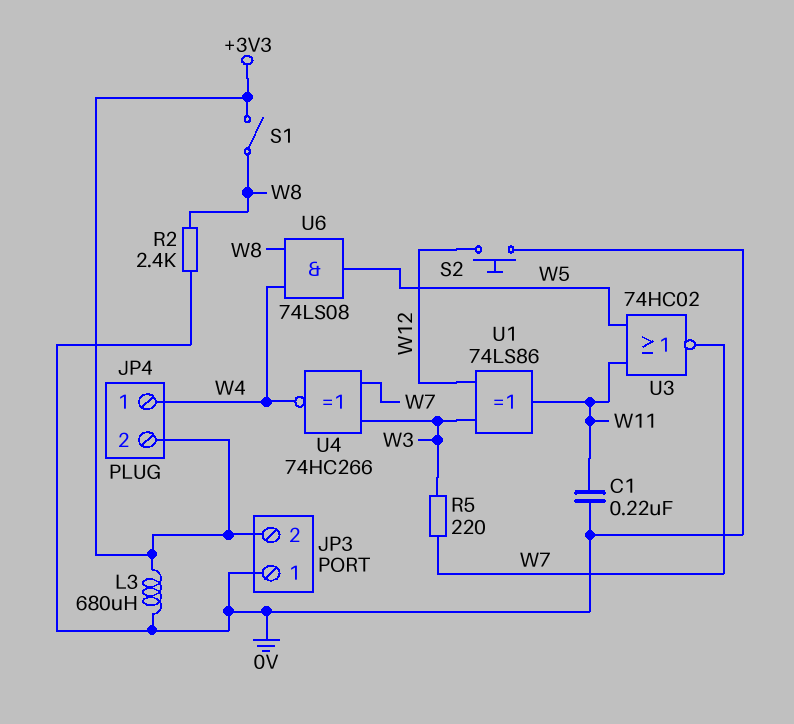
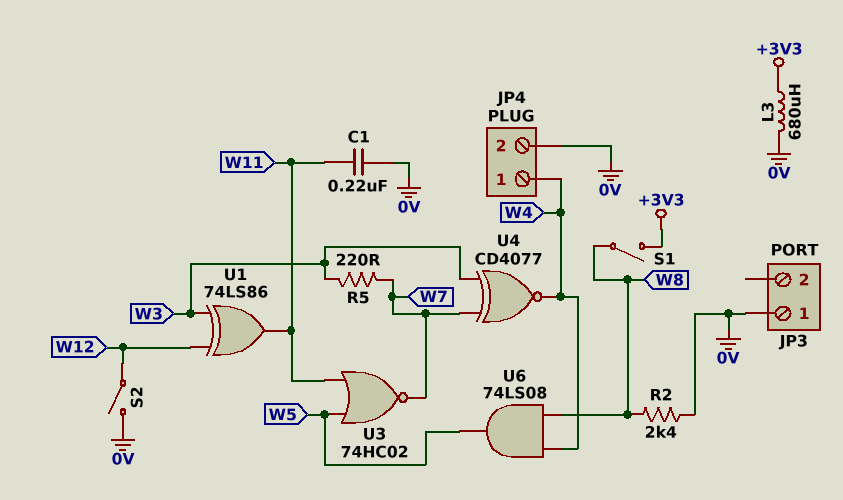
JP3 pin 2: +3V3 -> none
JP4 pin 2: +3V3 -> 0V
S2: button (0V, W12) -> switch (0V, W12)
U4: XNOR 74HC266 (in W3, in W7, out W4) -> XNOR CD4077 (in W3, in W7, out W4)

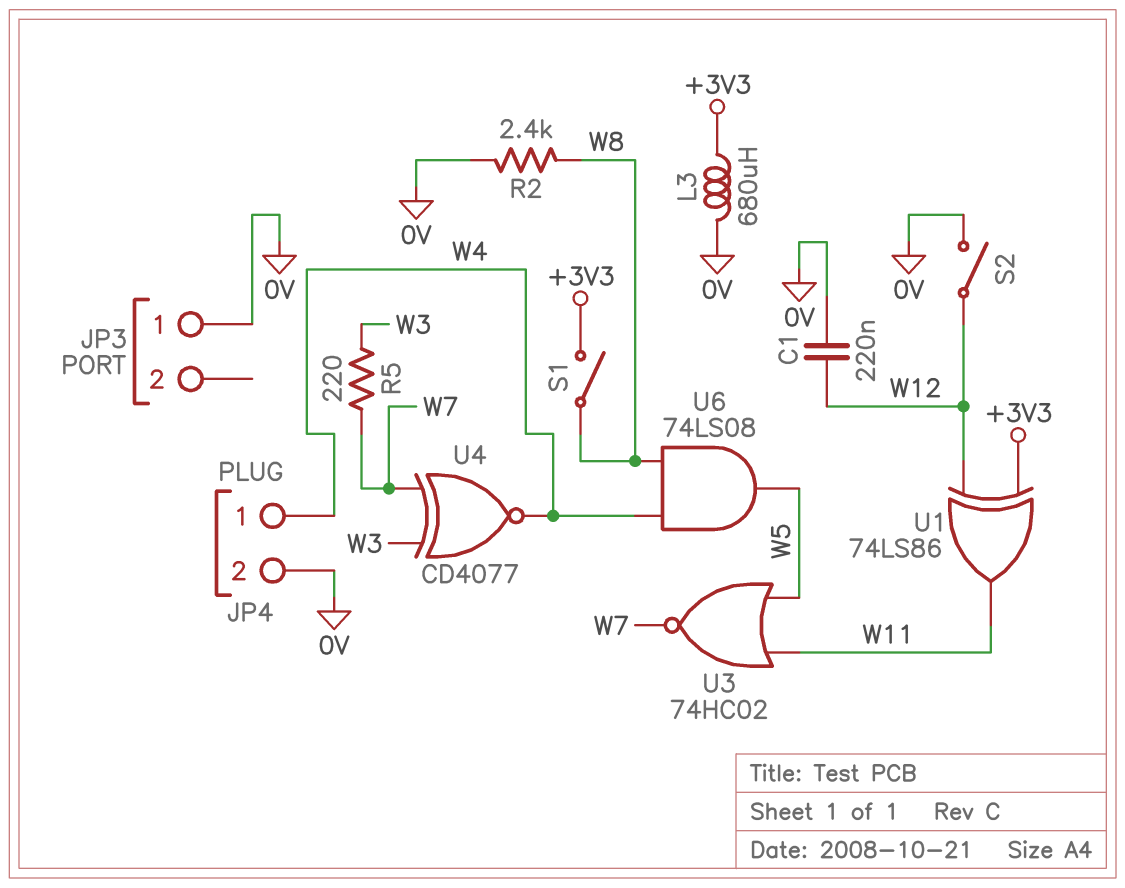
C1: 220nF (0V, W11) -> 220nF (0V, W12)
U1: XOR 74LS86 (in W3, in W12, out W11) -> XOR 74LS86 (in +3V3, in W12, out W11)

